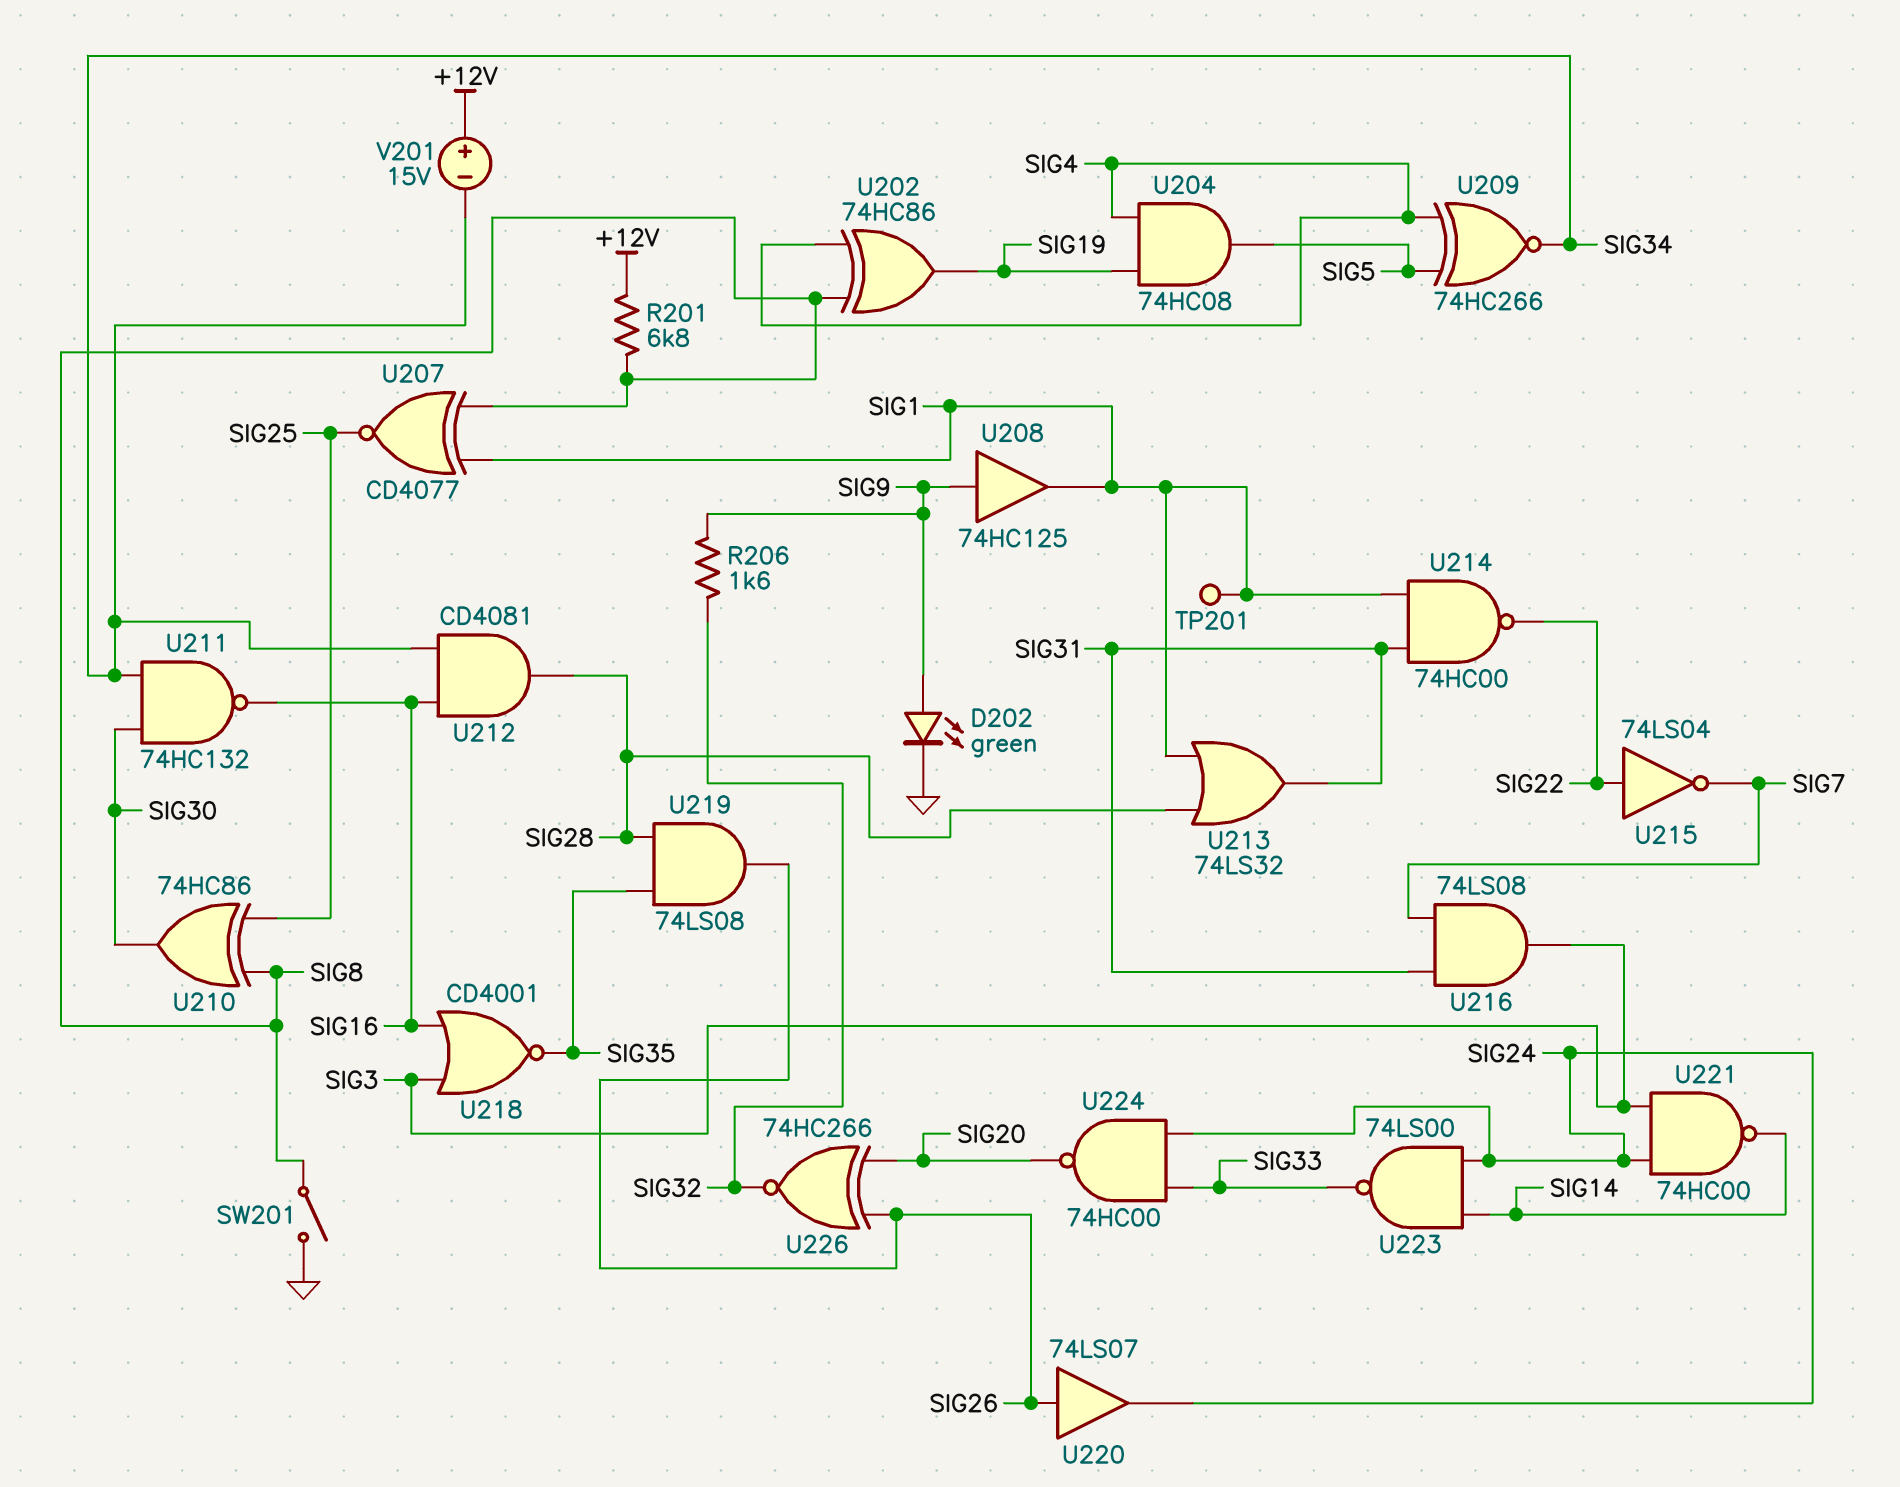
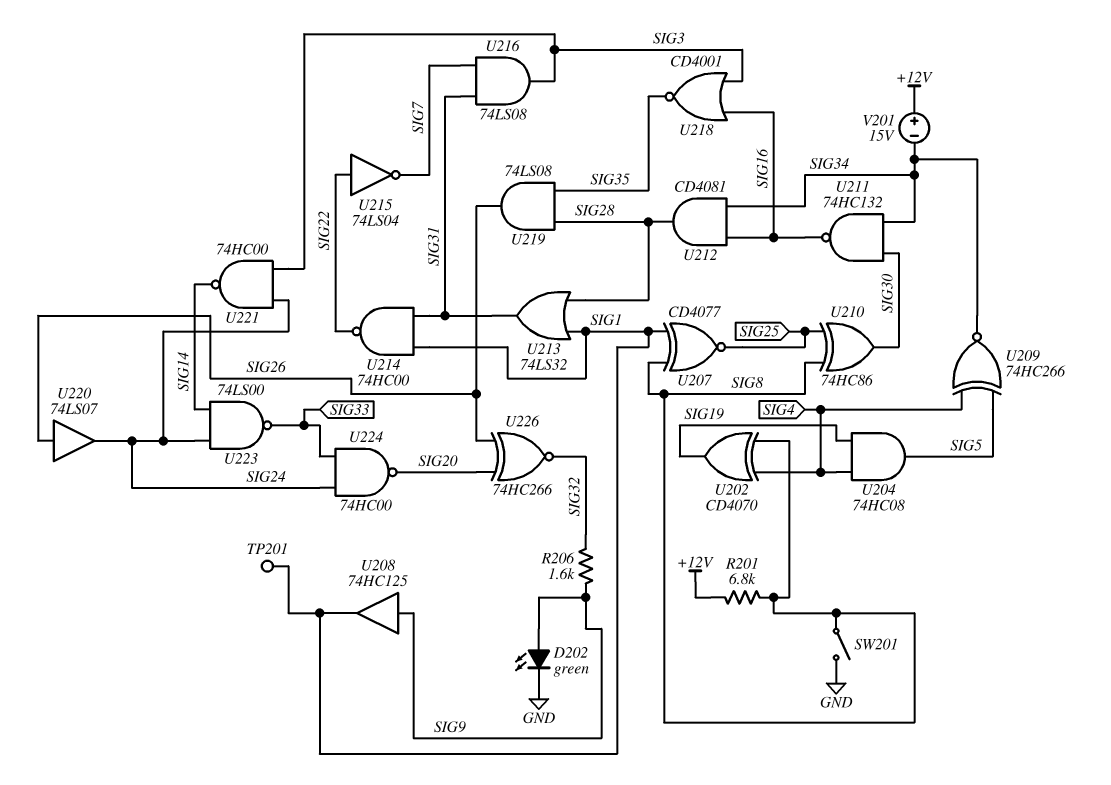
U202: XOR 74HC86 (in SIG4, in SIG8, out SIG19) -> XOR CD4070 (in SIG4, in SIG8, out SIG19)

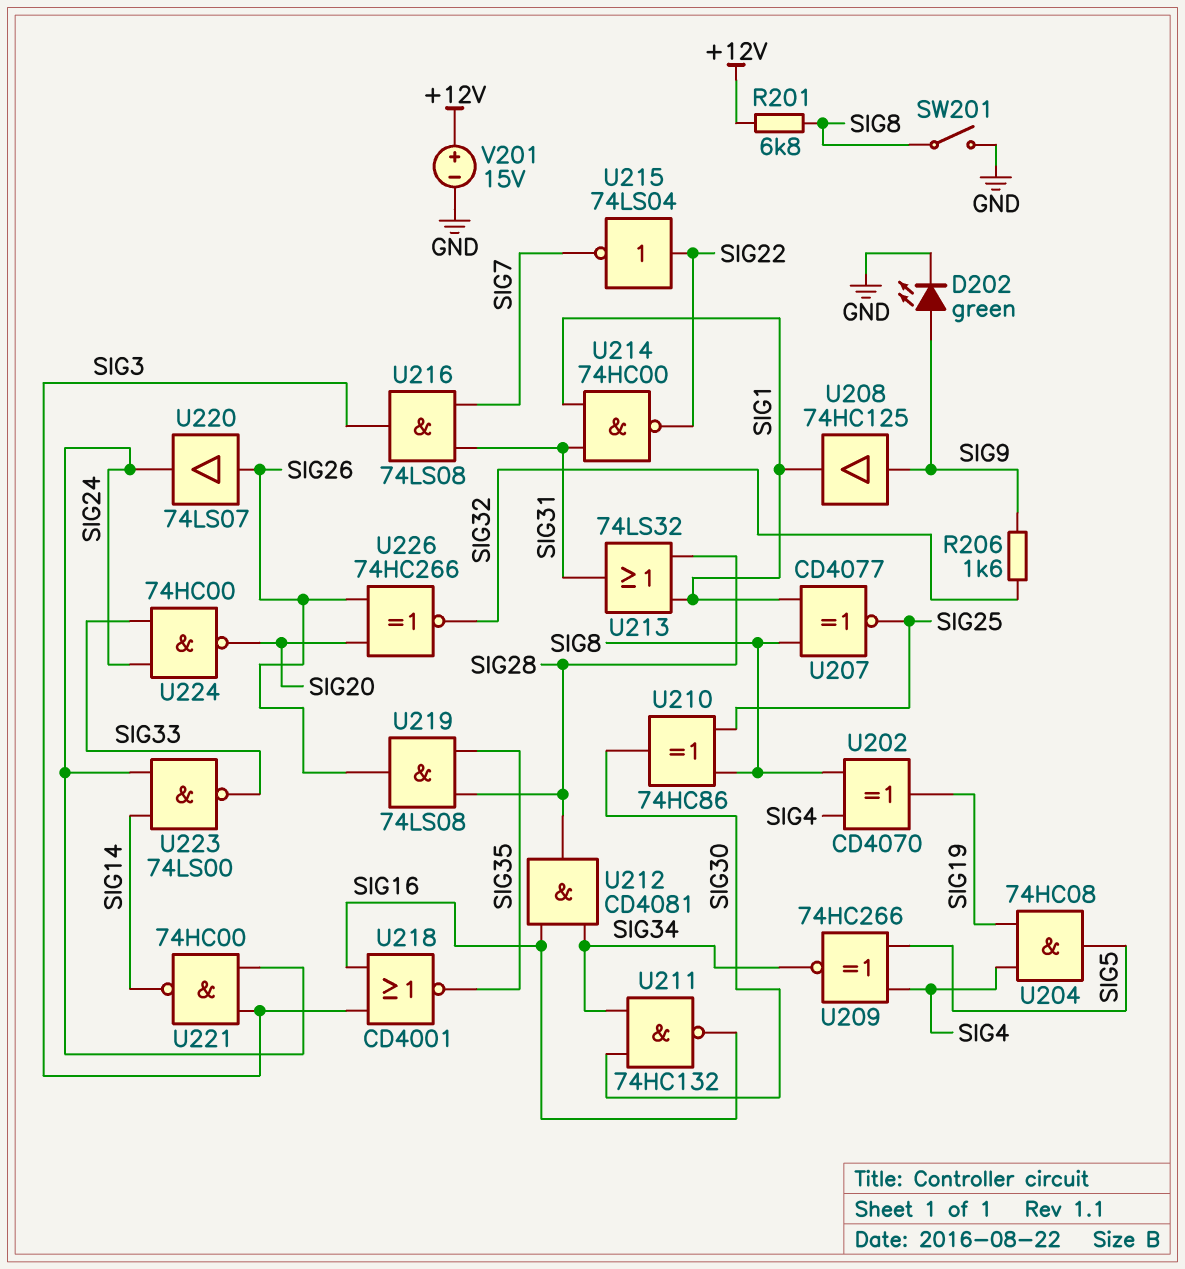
TP201: test point (SIG1) -> none
V201: 15V (plus +12V, minus SIG34) -> 15V (plus +12V, minus GND)

